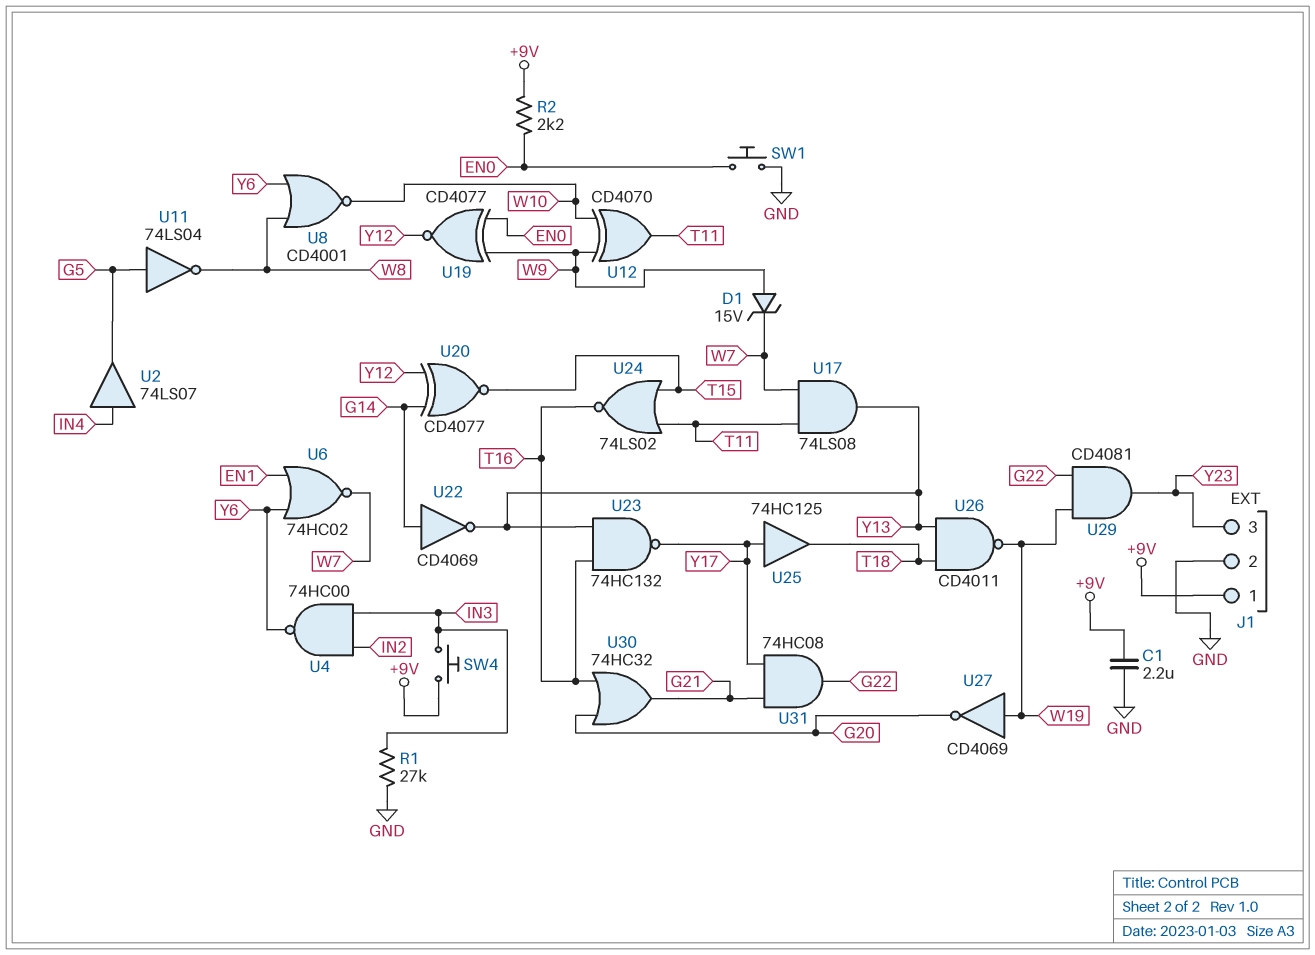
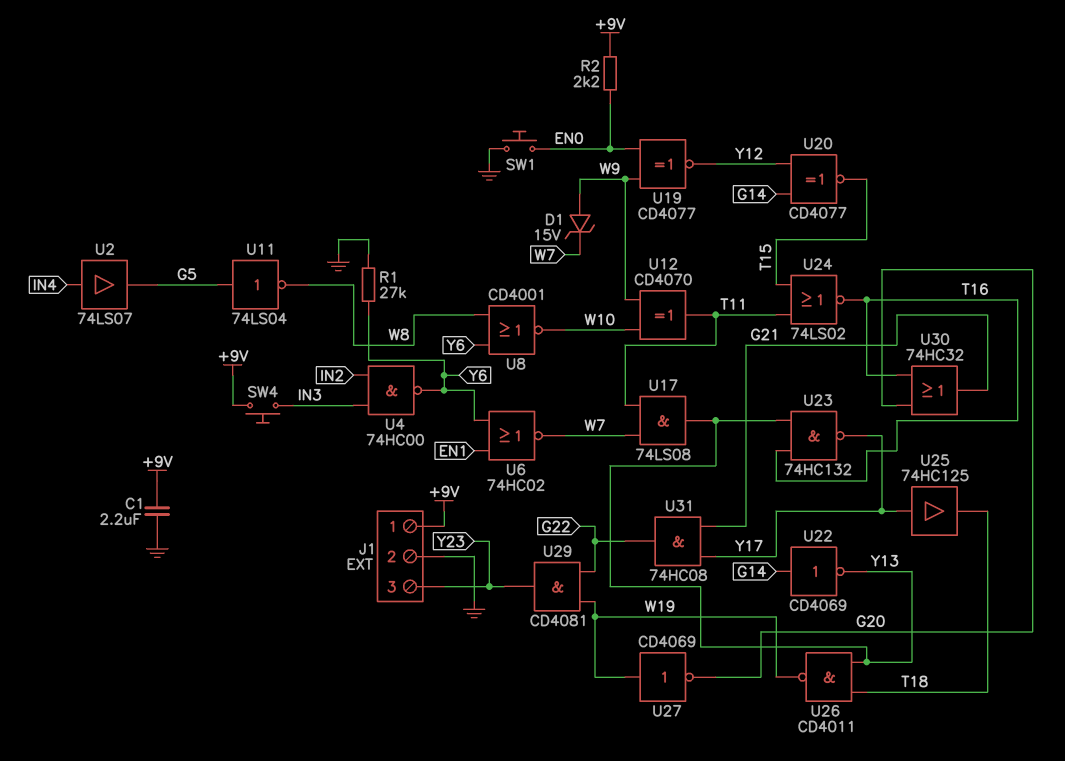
R1: 27k (GND, IN3) -> 27k (GND, Y6)

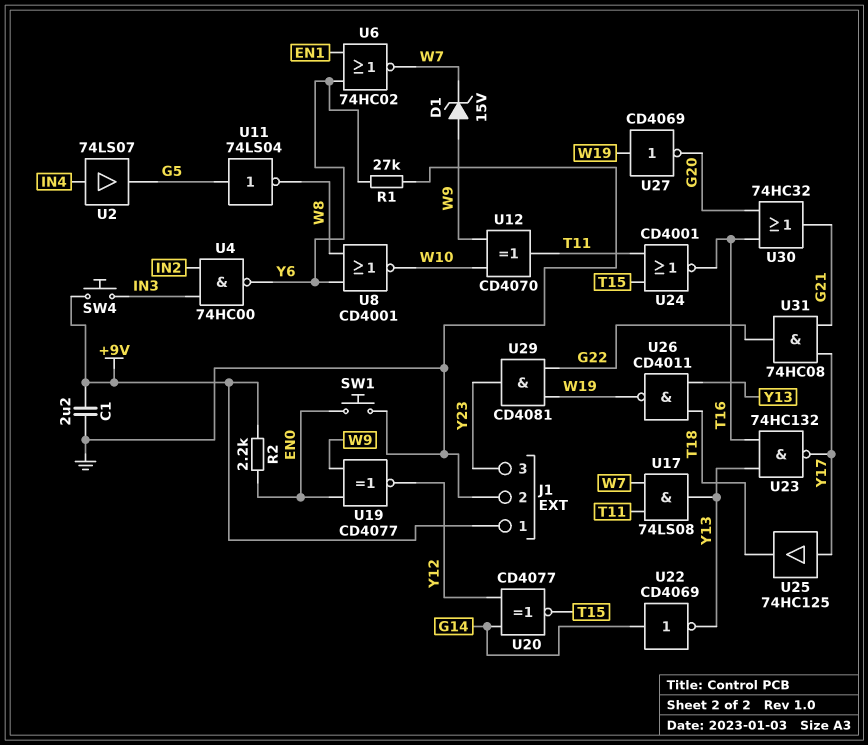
U24: NOR 74LS02 (in T11, in T15, out T16) -> NOR CD4001 (in T11, in T15, out T16)

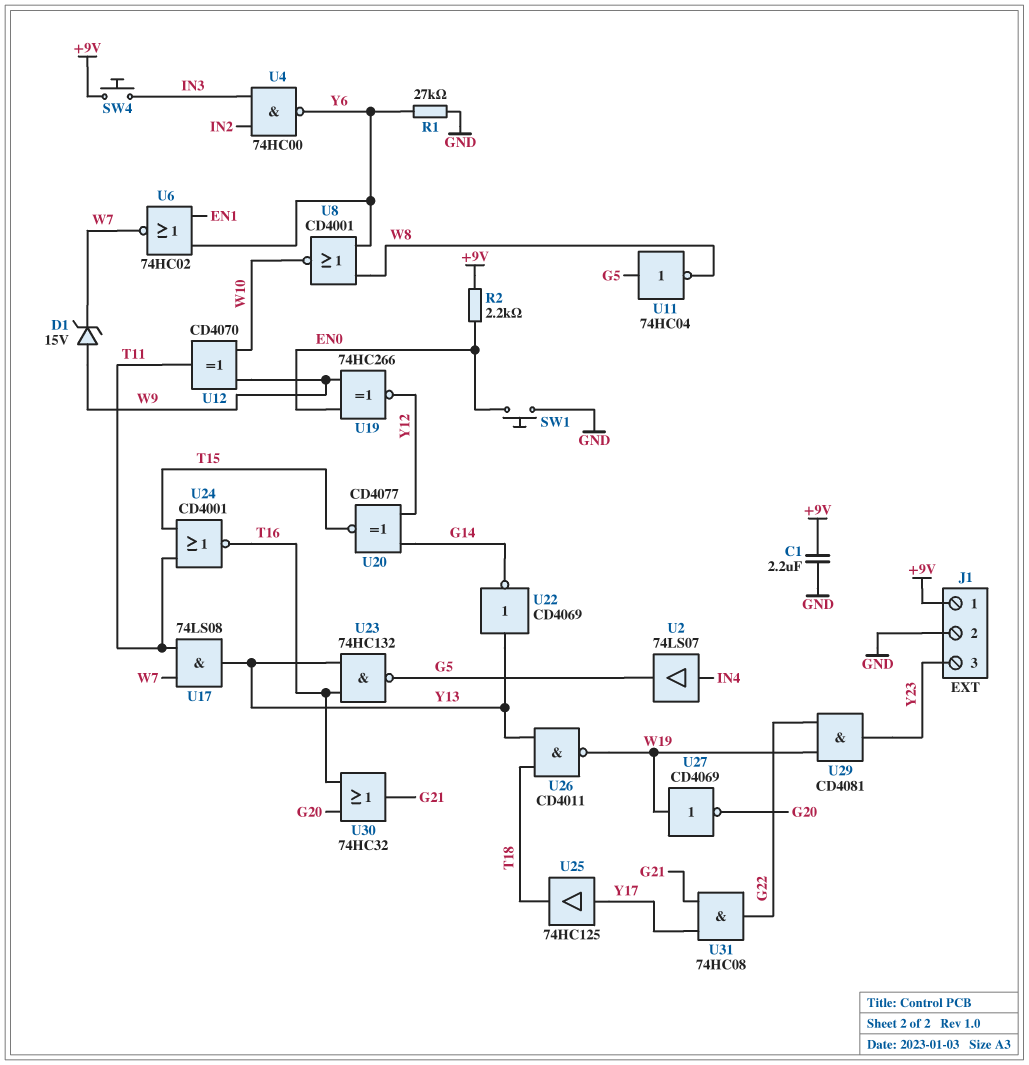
U11: NOT 74LS04 (in G5, out W8) -> NOT 74HC04 (in G5, out W8)
U19: XNOR CD4077 (in EN0, in W9, out Y12) -> XNOR 74HC266 (in EN0, in W9, out Y12)
U22: NOT CD4069 (in G14, out Y13) -> NOT CD4069 (in Y13, out G14)
U23: NAND 74HC132 (in T16, in Y13, out Y17) -> NAND 74HC132 (in T16, in Y13, out G5)

